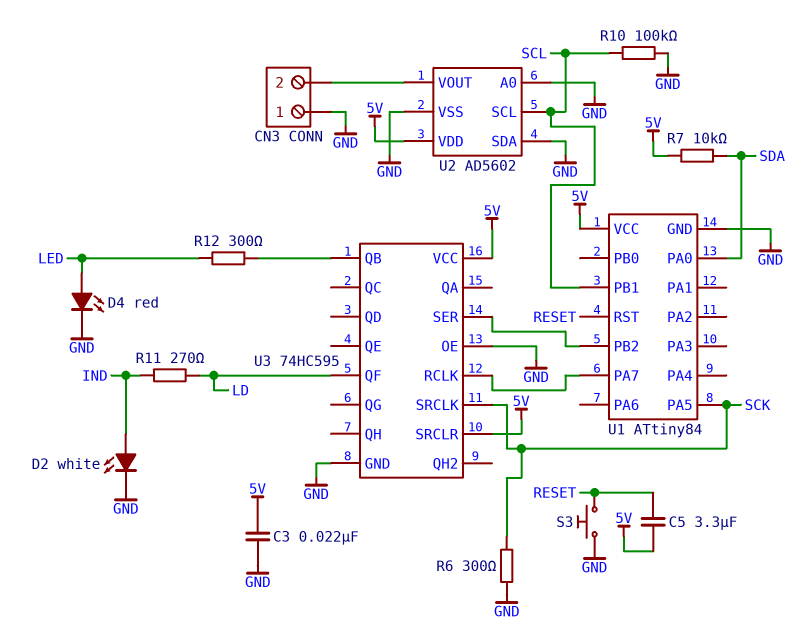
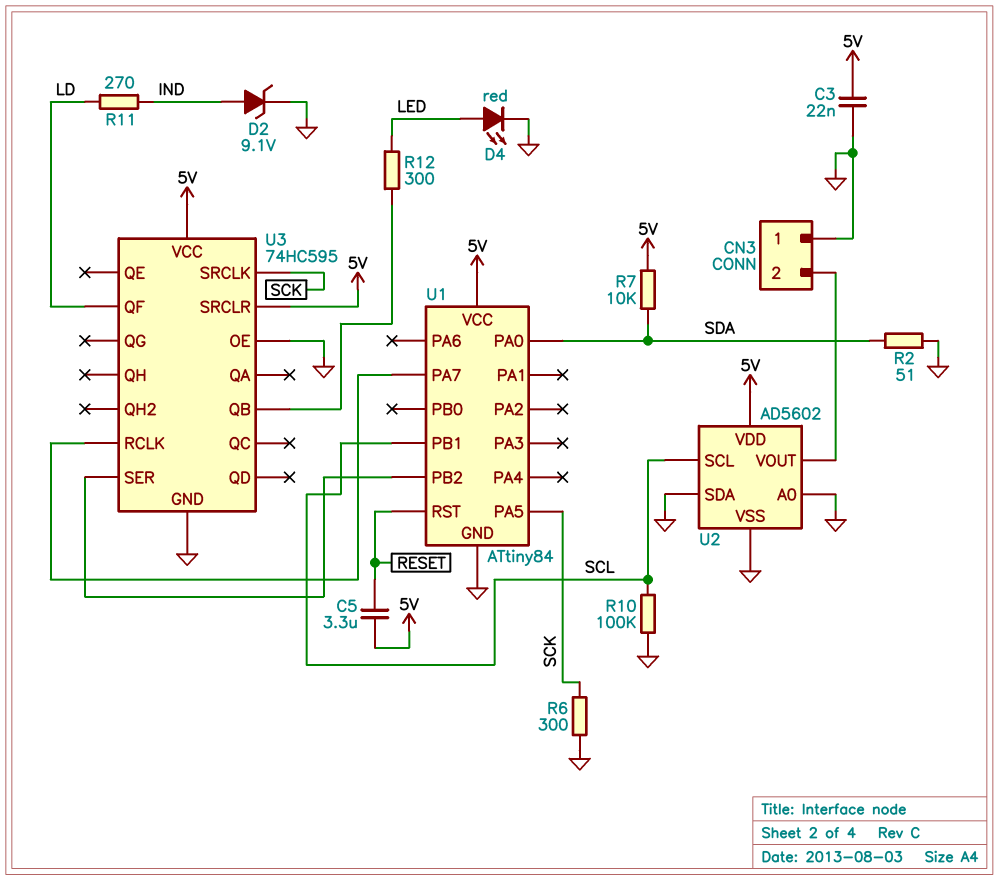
D2: LED white (A IND, K GND) -> zener 9.1V (A IND, K GND)
R2: none -> 51 (GND, SDA)
S3: button (GND, RESET) -> none

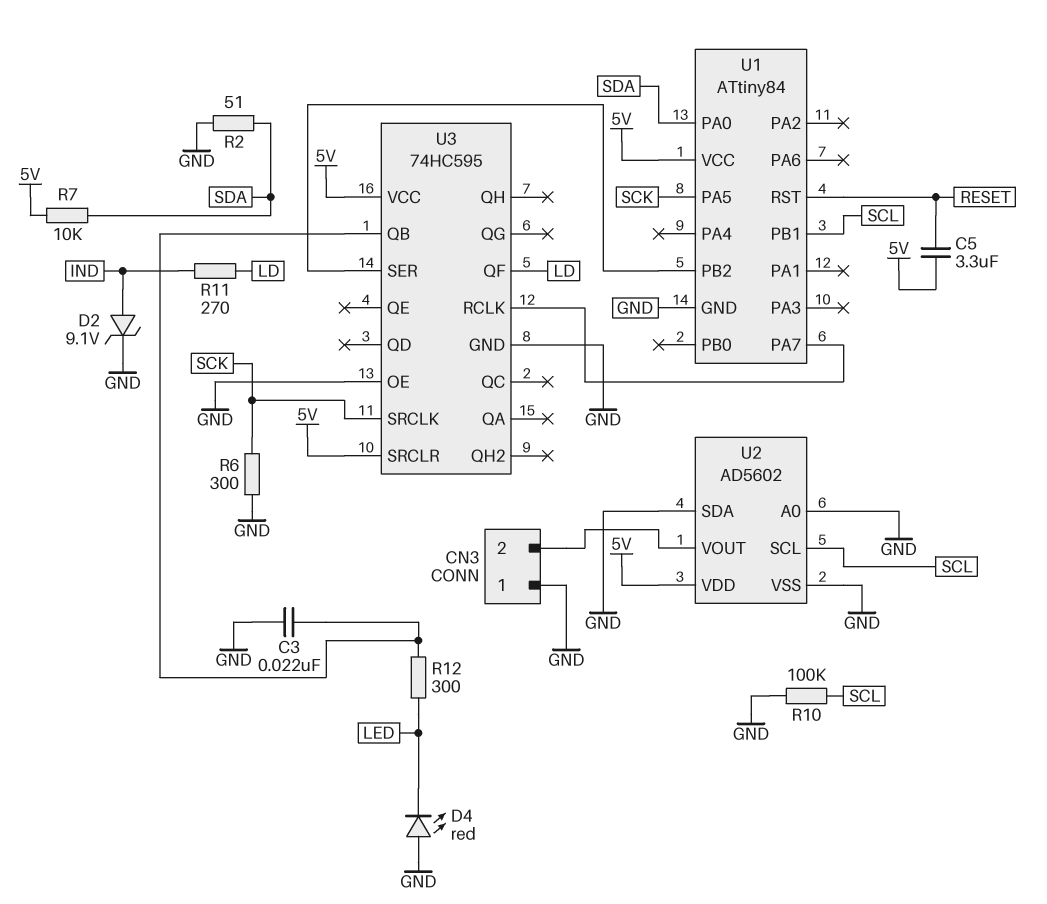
C3: 22nF (5V, GND) -> 22nF (GND, U3/QB)
D4: LED red (A LED, K GND) -> LED red (A GND, K LED)

